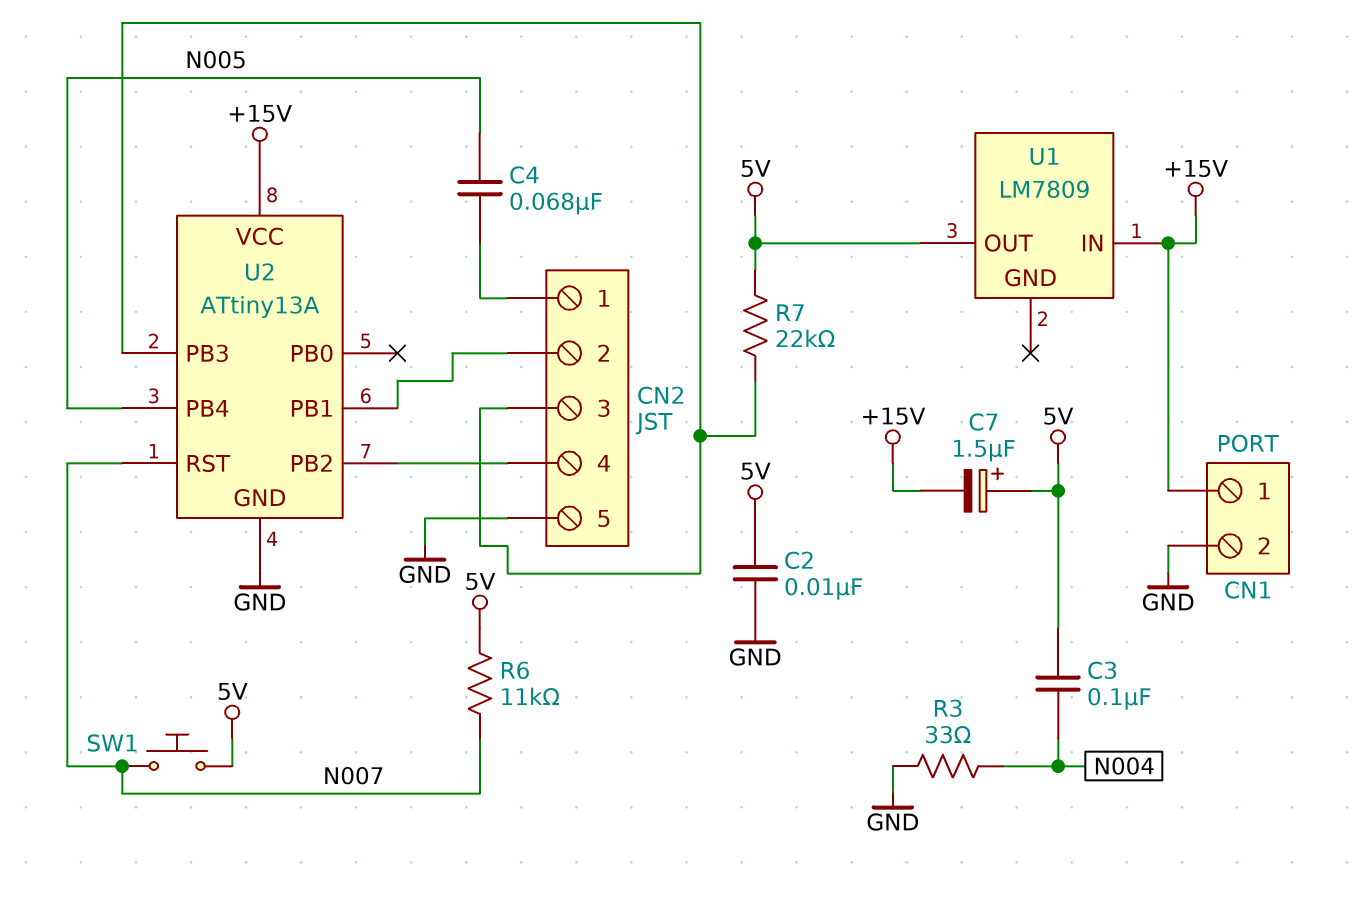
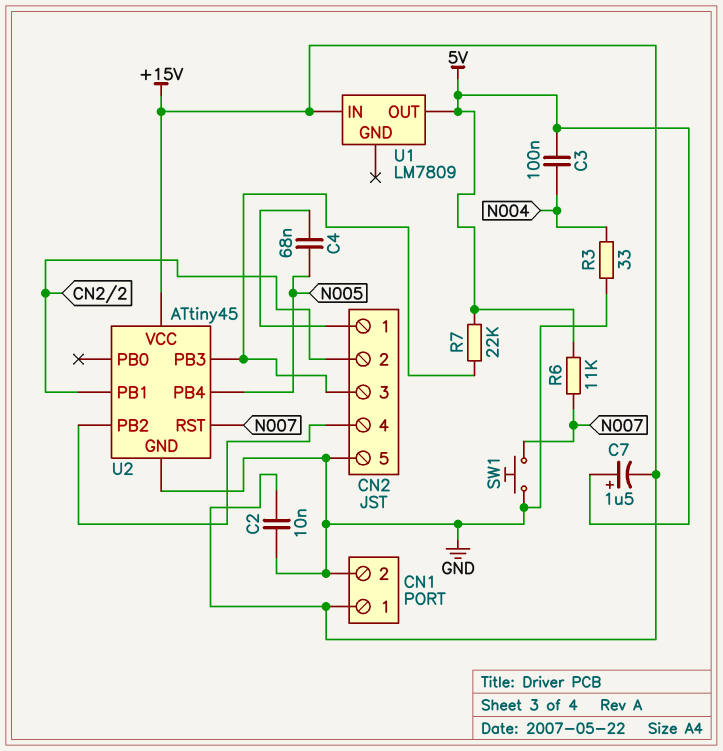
C2: 10nF (5V, GND) -> 10nF (+15V, GND)
SW1: button (5V, N007) -> button (GND, N007)
U2: ATtiny13A -> ATtiny45

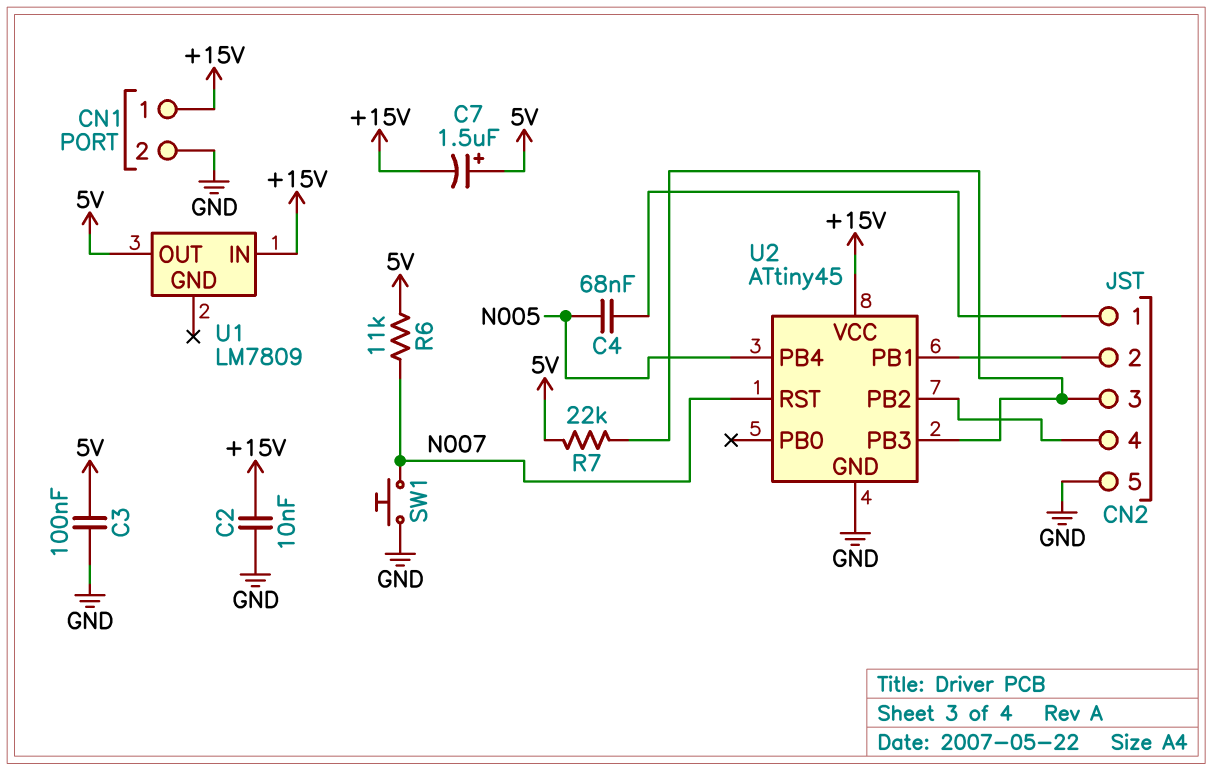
C3: 100nF (5V, N004) -> 100nF (5V, GND)
R3: 33 (GND, N004) -> none

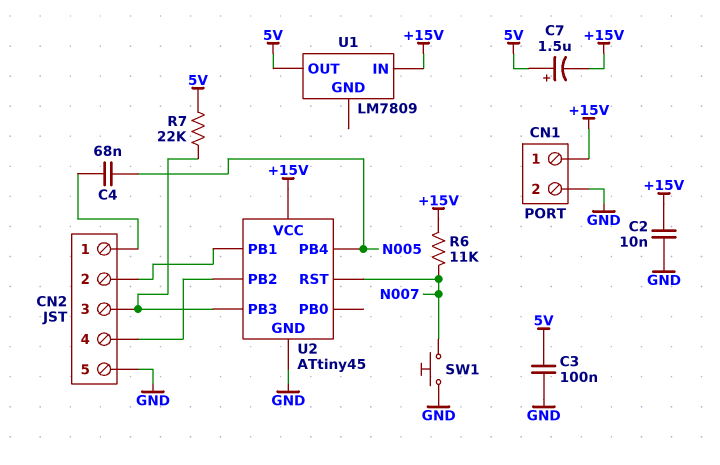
R6: 11k (5V, N007) -> 11k (+15V, N007)

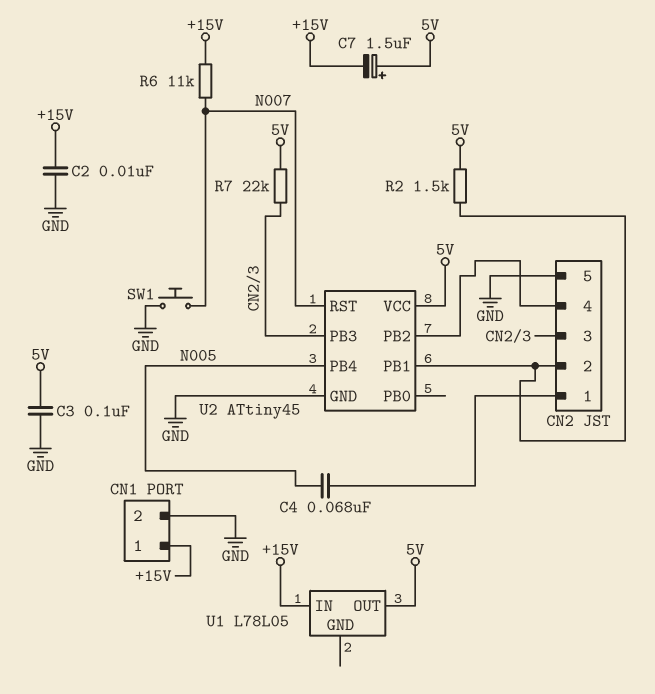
R2: none -> 1.5k (5V, CN2/2)
U1: LM7809 -> L78L05
U2 pin VCC: +15V -> 5V

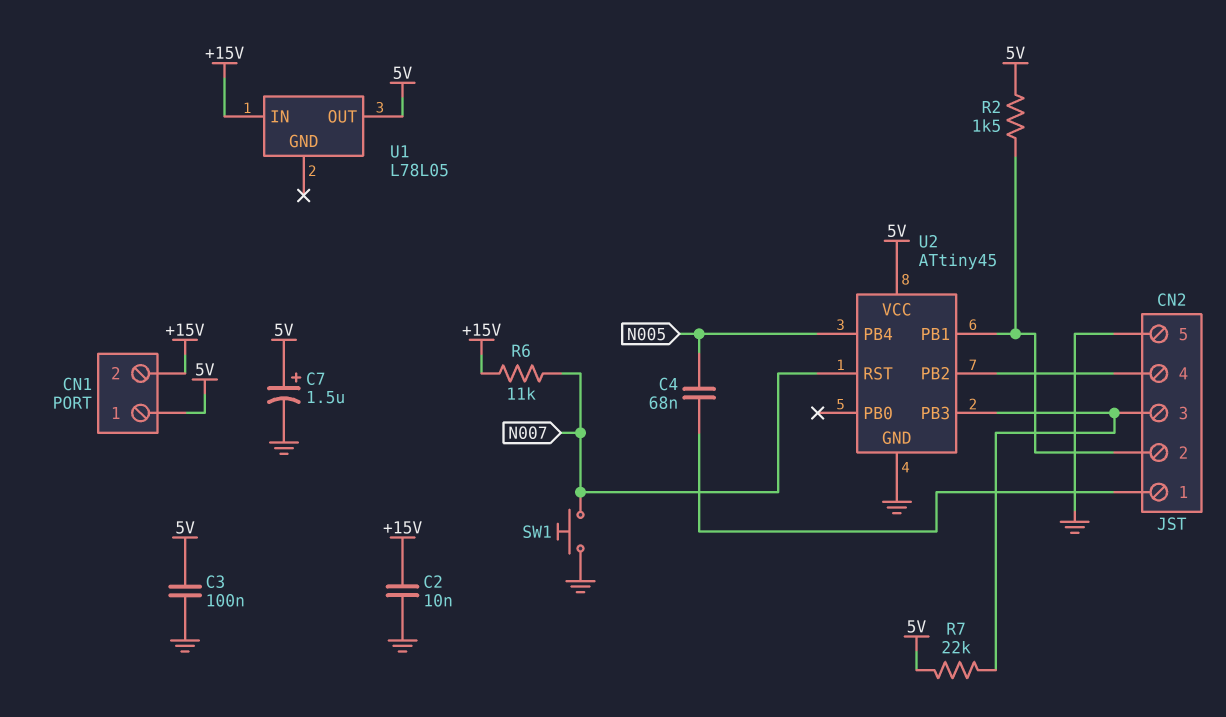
C7: 1.5uF (plus 5V, minus +15V) -> 1.5uF (plus 5V, minus GND)
CN1 pin 1: +15V -> 5V
CN1 pin 2: GND -> +15V

